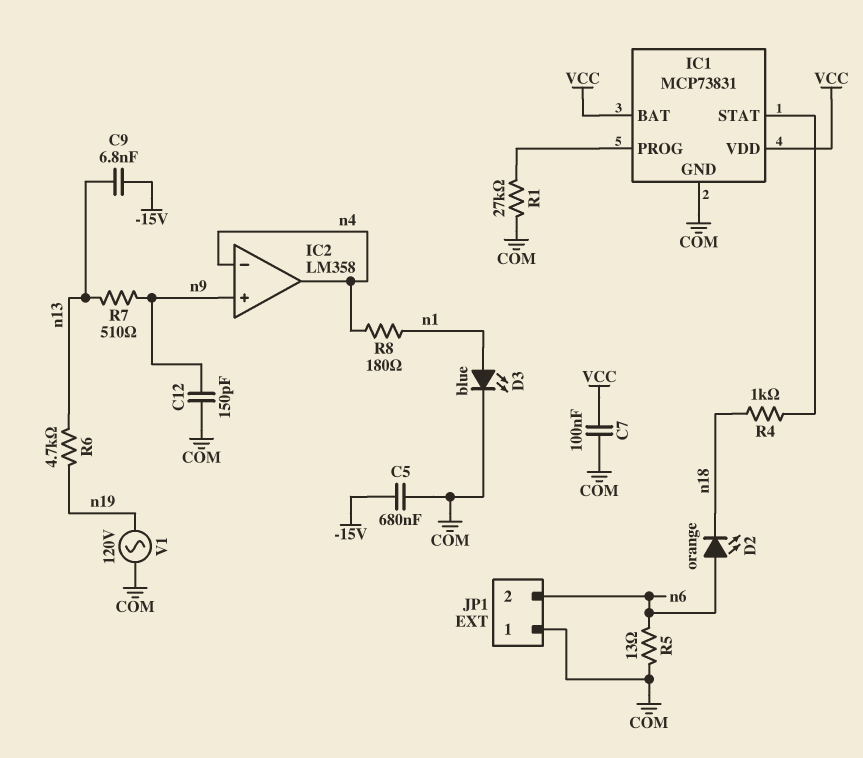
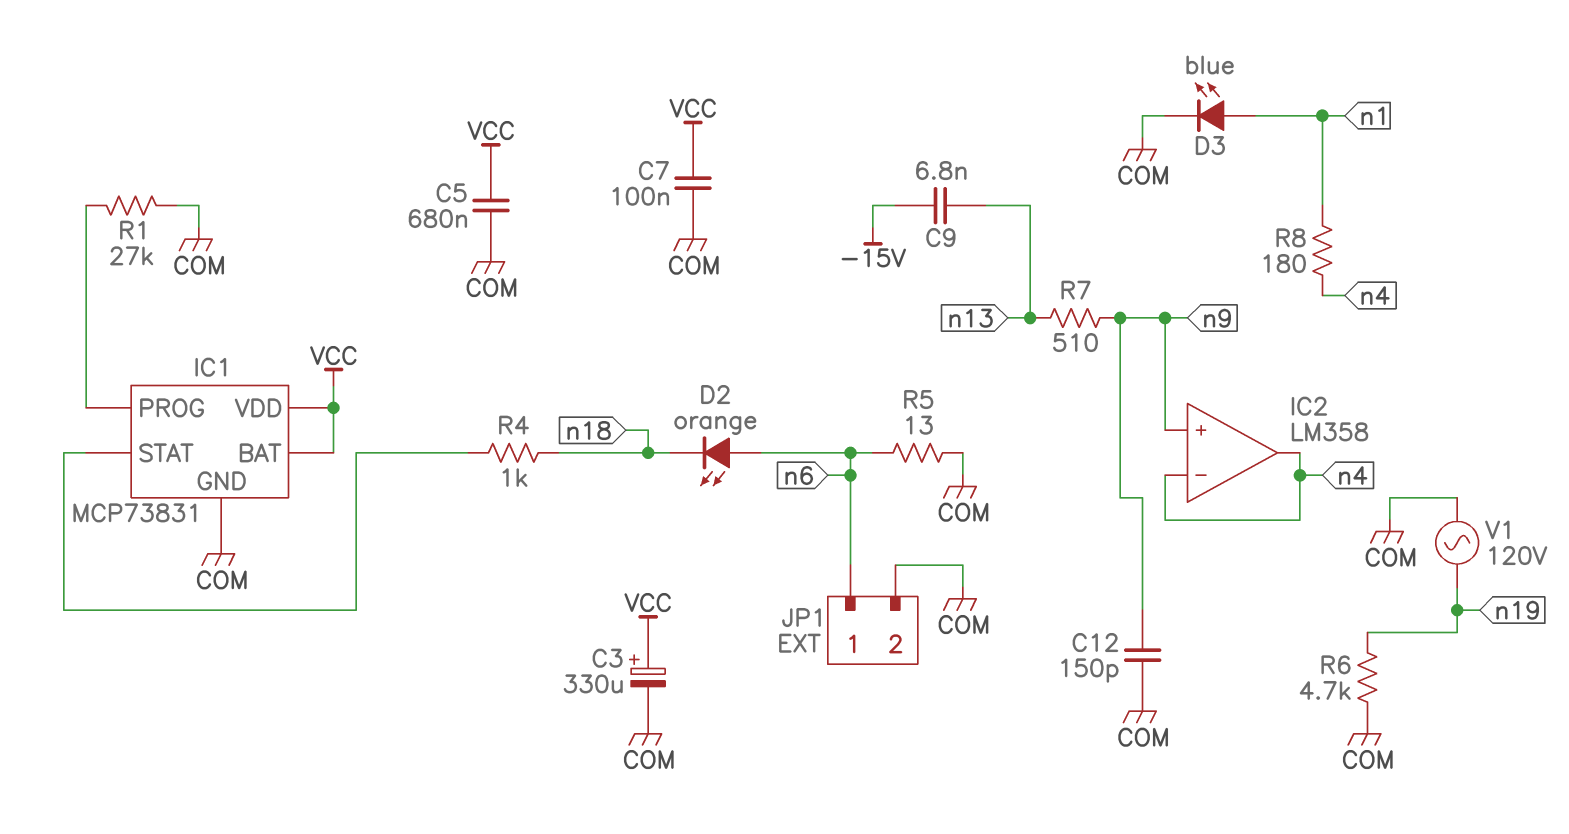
C3: none -> 330uF (plus VCC, minus COM)
C5: 680nF (-15V, COM) -> 680nF (COM, VCC)
JP1 pin 1: COM -> n6
JP1 pin 2: n6 -> COM
R6: 4.7k (n13, n19) -> 4.7k (COM, n19)

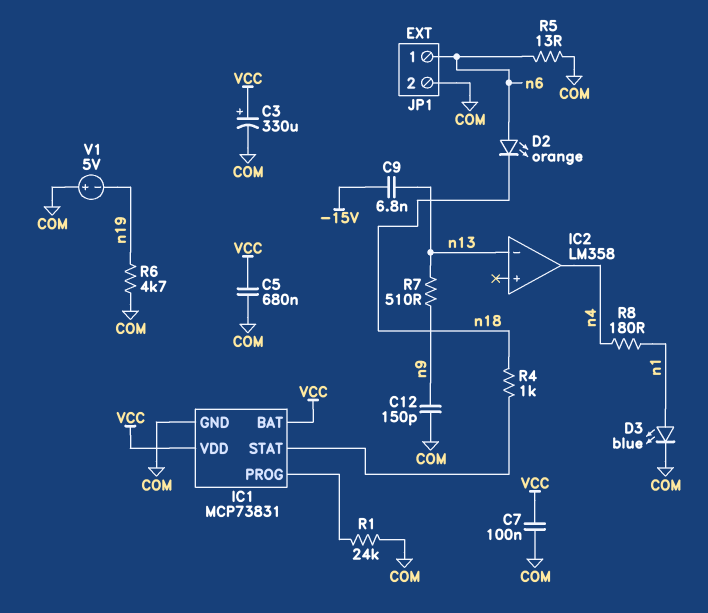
IC2 pin in+: n9 -> none
IC2 pin in-: n4 -> n13
R1: 27k (COM, IC1/PROG) -> 24k (COM, IC1/PROG)
V1: AC 120V (COM, n19) -> 5V (plus COM, minus n19)

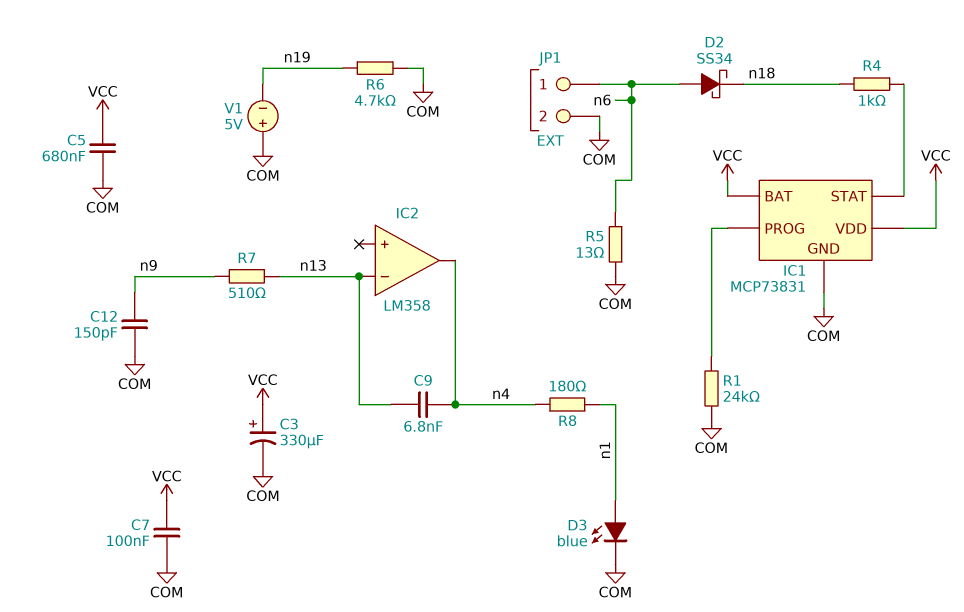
C9: 6.8nF (-15V, n13) -> 6.8nF (n4, n13)
D2: LED orange (A n6, K n18) -> schottky SS34 (A n6, K n18)

